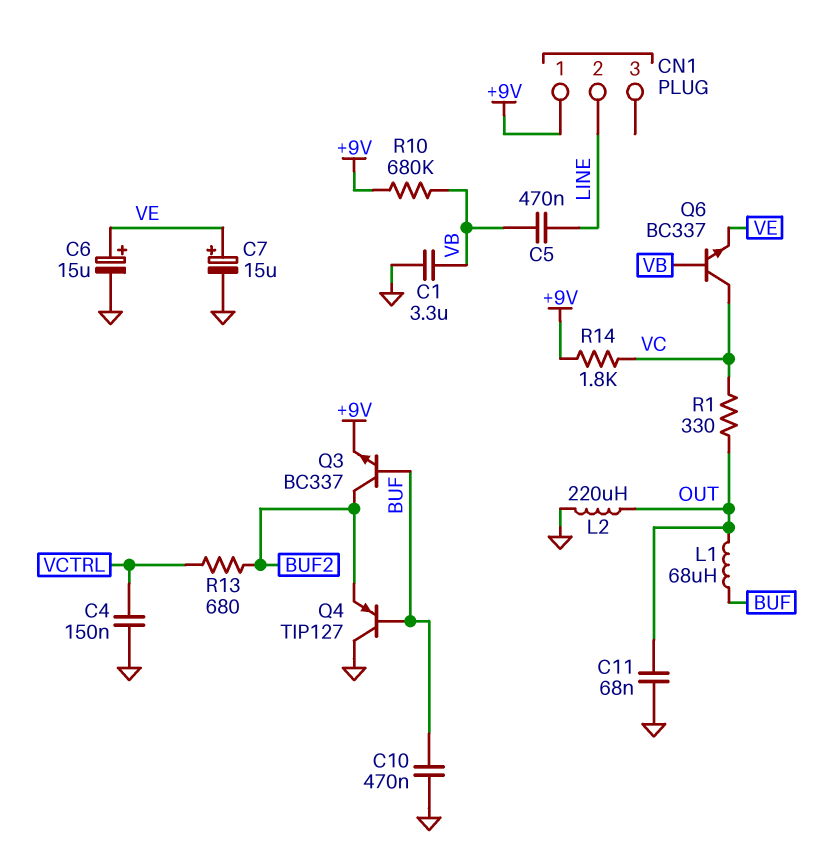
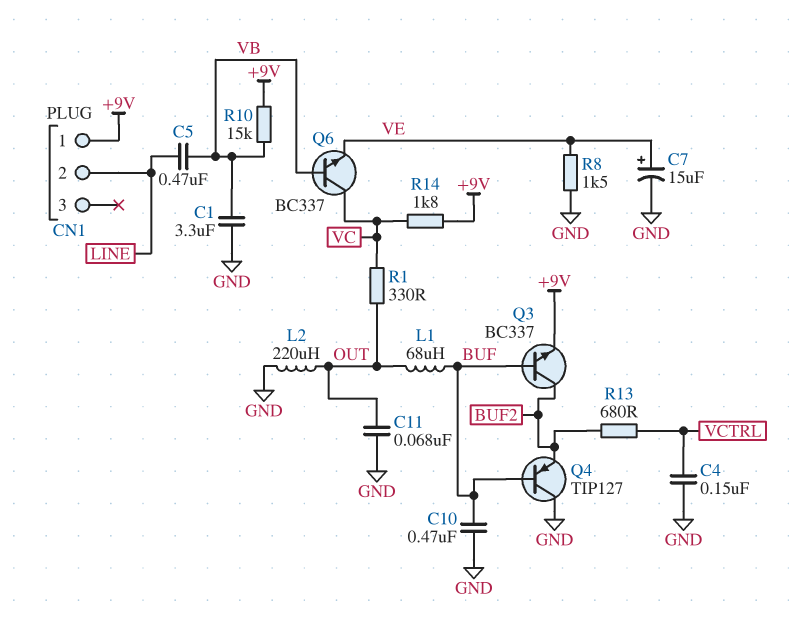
C6: 15uF (plus VE, minus GND) -> none
R8: none -> 1.5k (GND, VE)
R10: 680k (+9V, VB) -> 15k (+9V, VB)

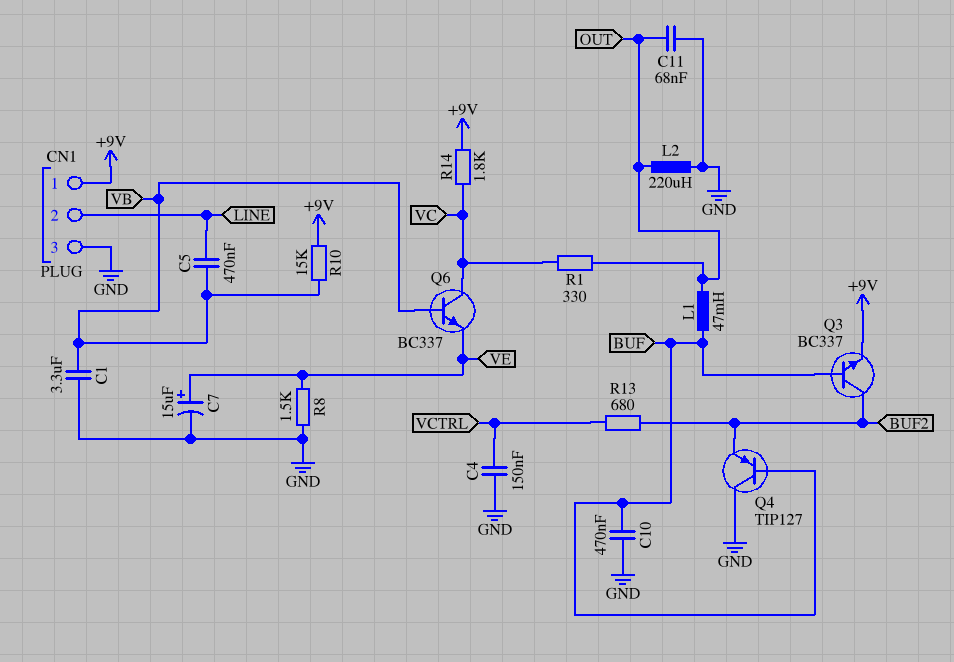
CN1 pin 3: none -> GND
L1: 68uH (BUF, OUT) -> 47mH (BUF, OUT)

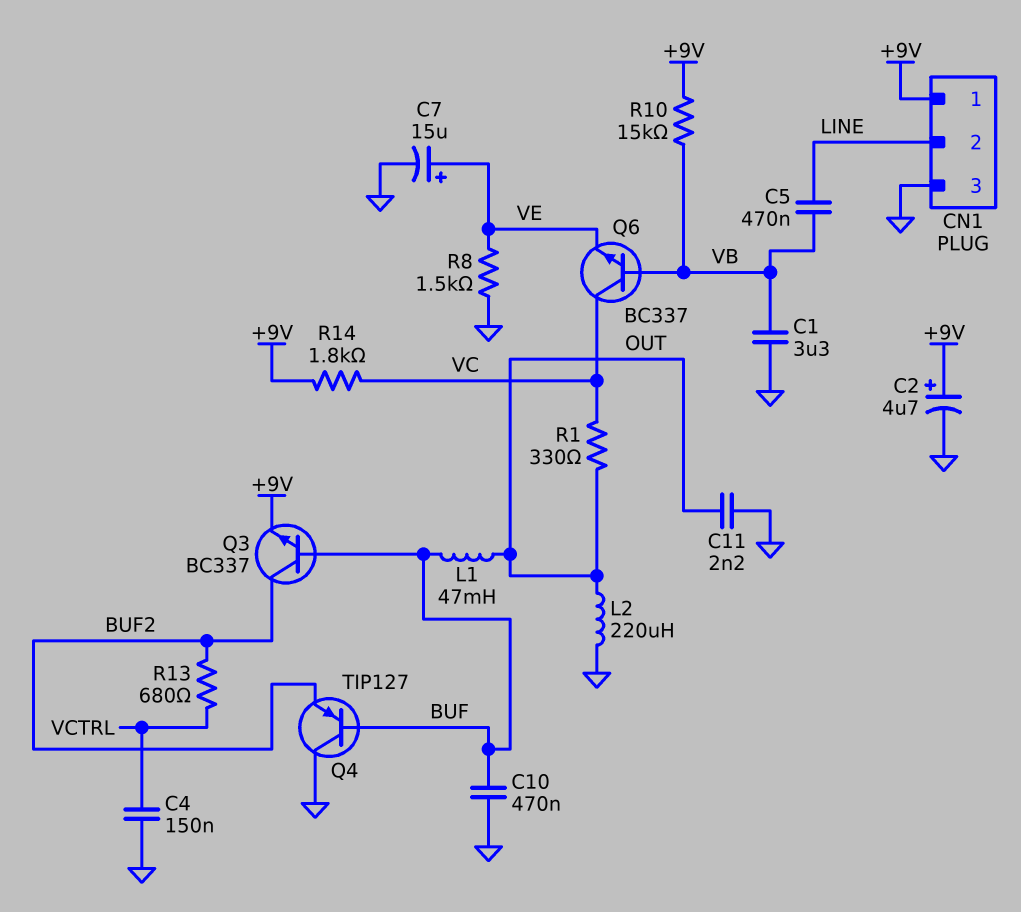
C2: none -> 4.7uF (plus +9V, minus GND)
C11: 68nF (GND, OUT) -> 2.2nF (GND, OUT)

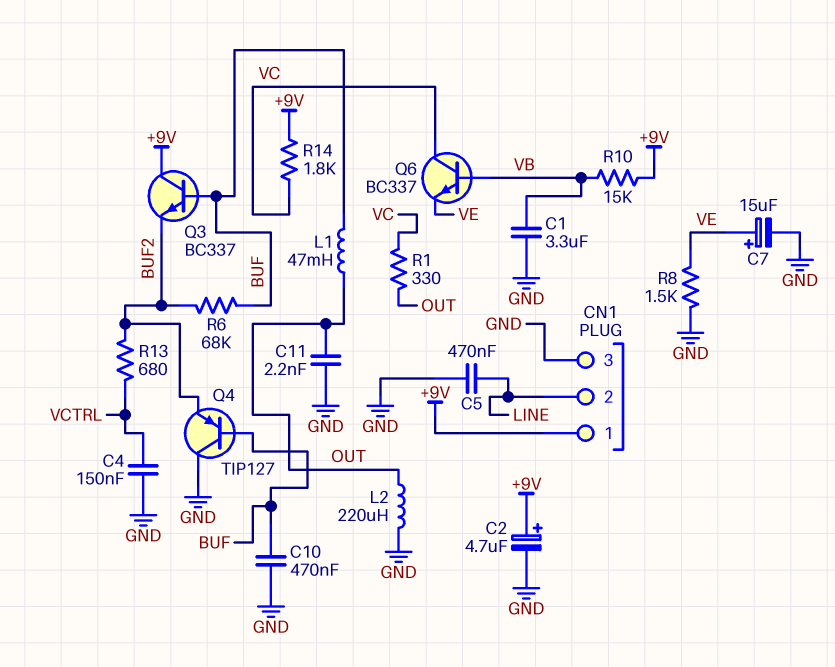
C5: 470nF (LINE, VB) -> 470nF (GND, LINE)
Q3: NPN BC337 (B BUF, C BUF2, E +9V) -> NPN BC337 (B BUF, C +9V, E BUF2)
R6: none -> 68k (BUF, BUF2)

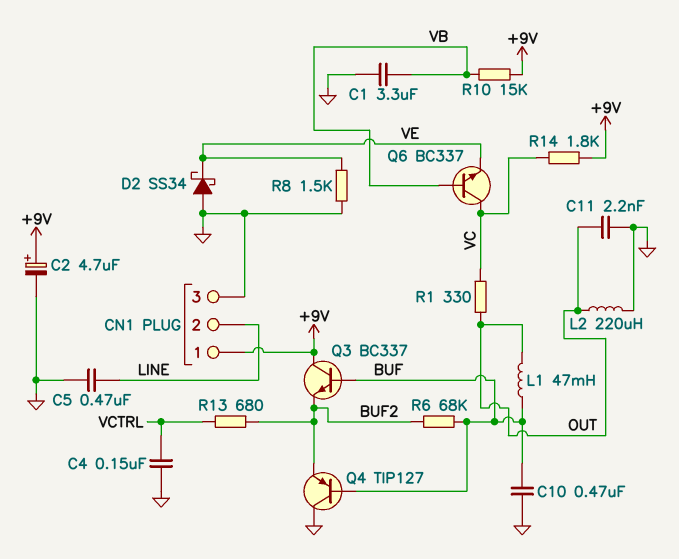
C7: 15uF (plus VE, minus GND) -> none
D2: none -> schottky SS34 (A GND, K VE)

